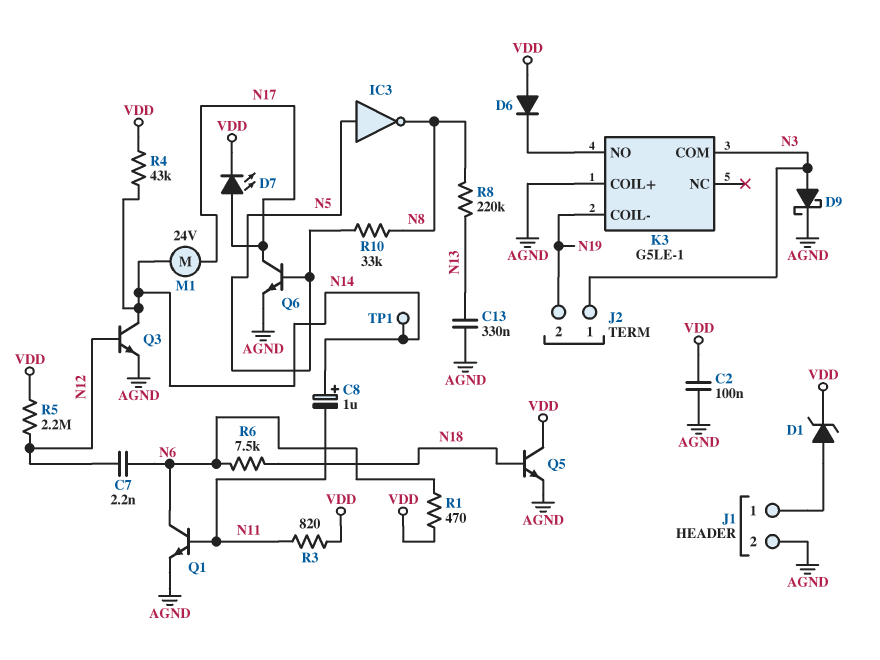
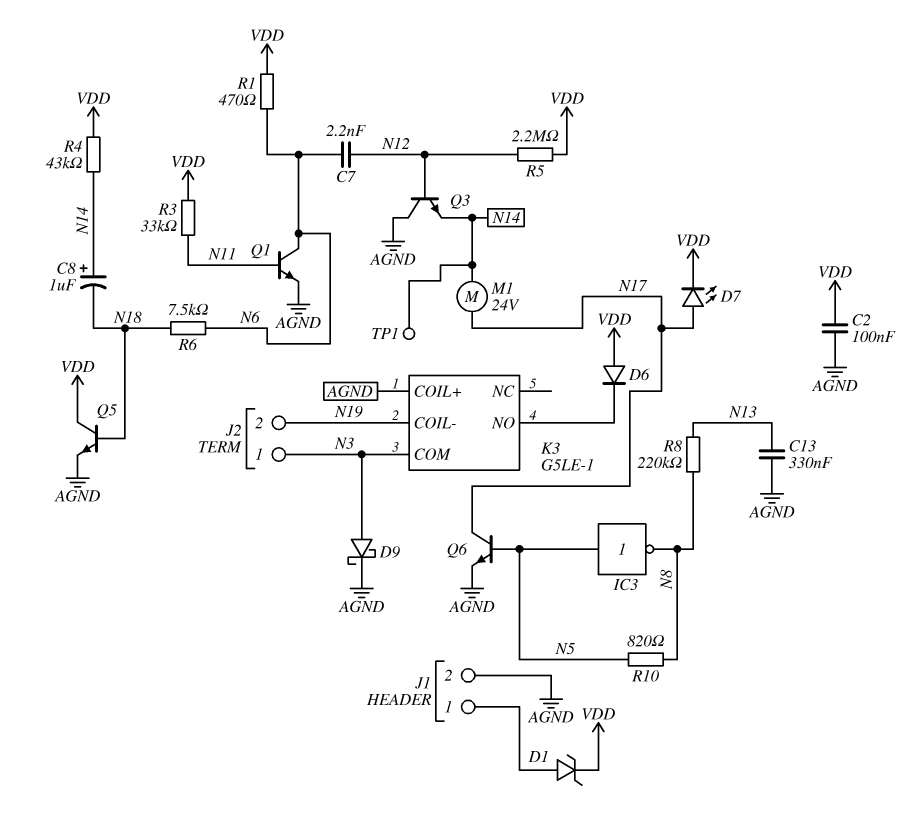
C8: 1uF (plus N14, minus N11) -> 1uF (plus N14, minus N18)
Q3: NPN (B N12, C N14, E AGND) -> NPN (B N12, C AGND, E N14)
R3: 820 (N11, VDD) -> 33k (N11, VDD)
R10: 33k (N5, N8) -> 820 (N5, N8)

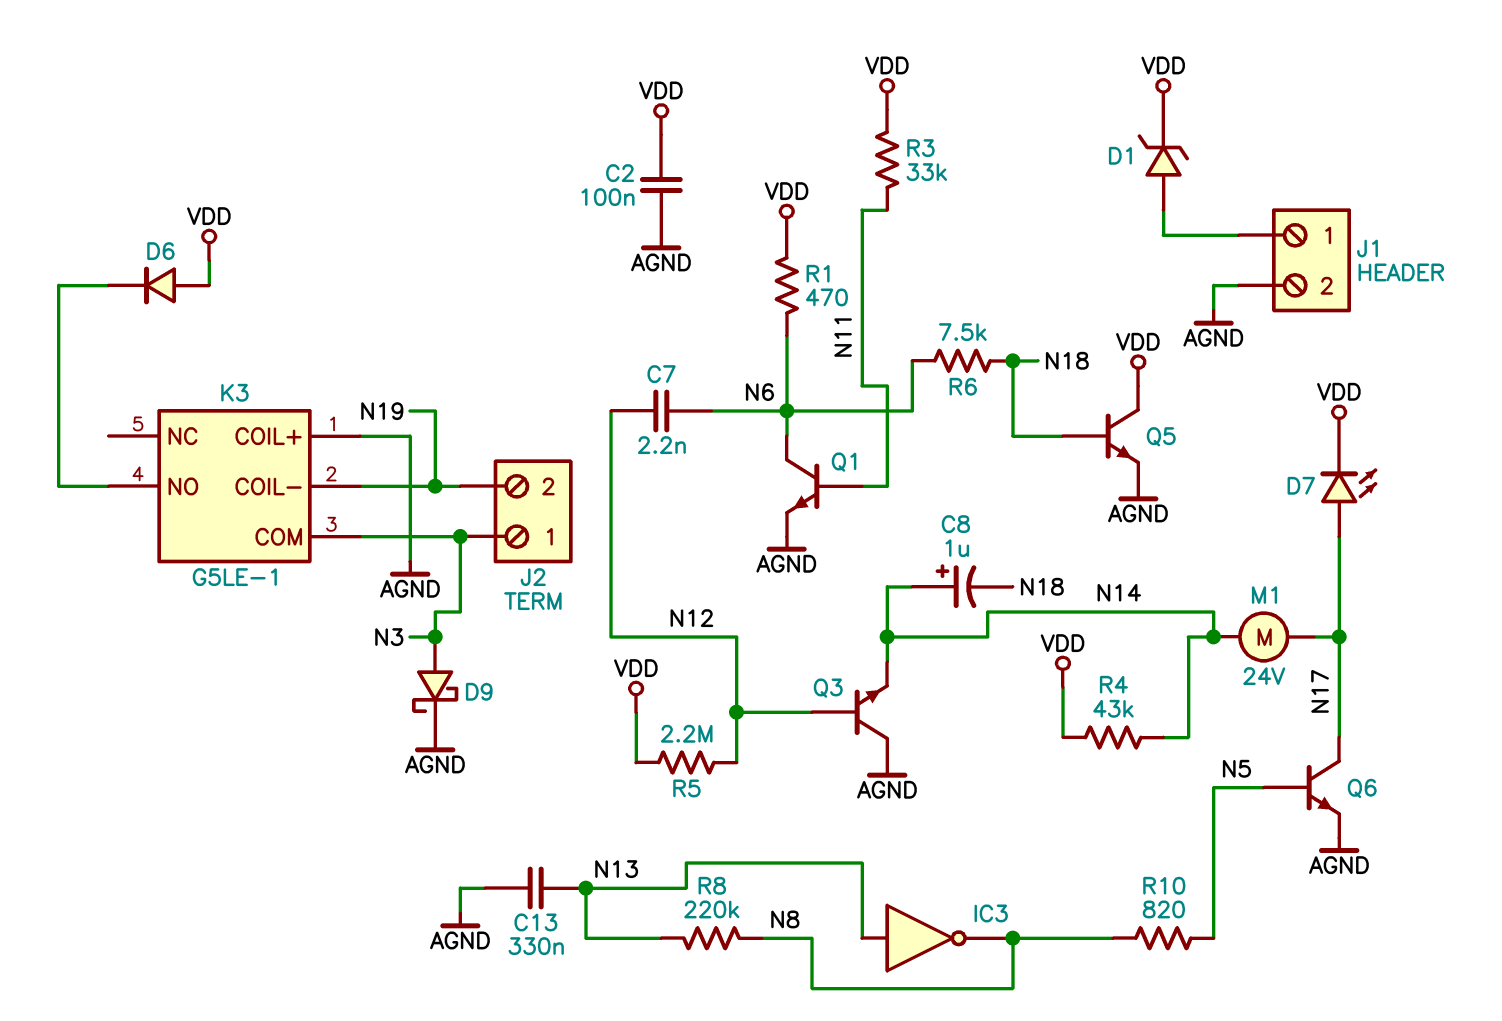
IC3: NOT (in N5, out N8) -> NOT (in N13, out N8)
TP1: test point (N14) -> none

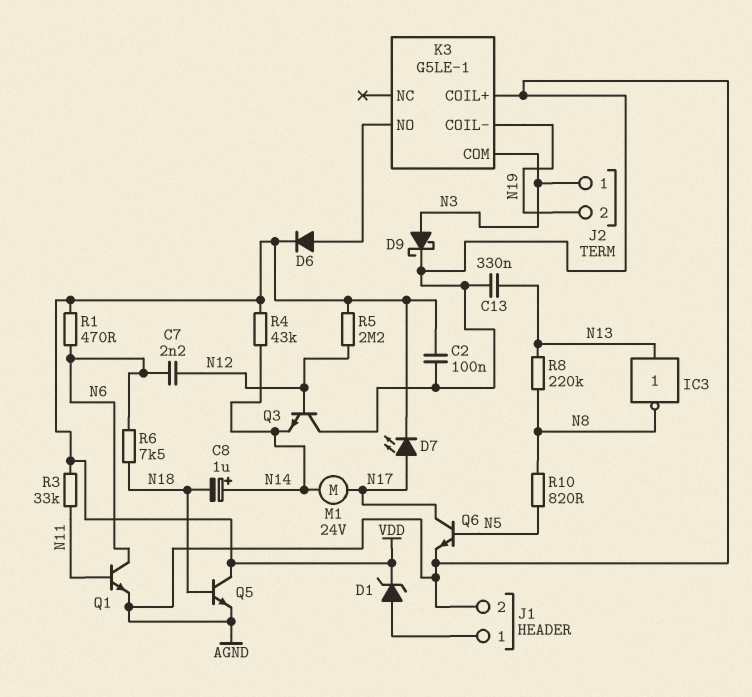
D6: diode (A VDD, K K3/NO) -> diode (A K3/NO, K VDD)

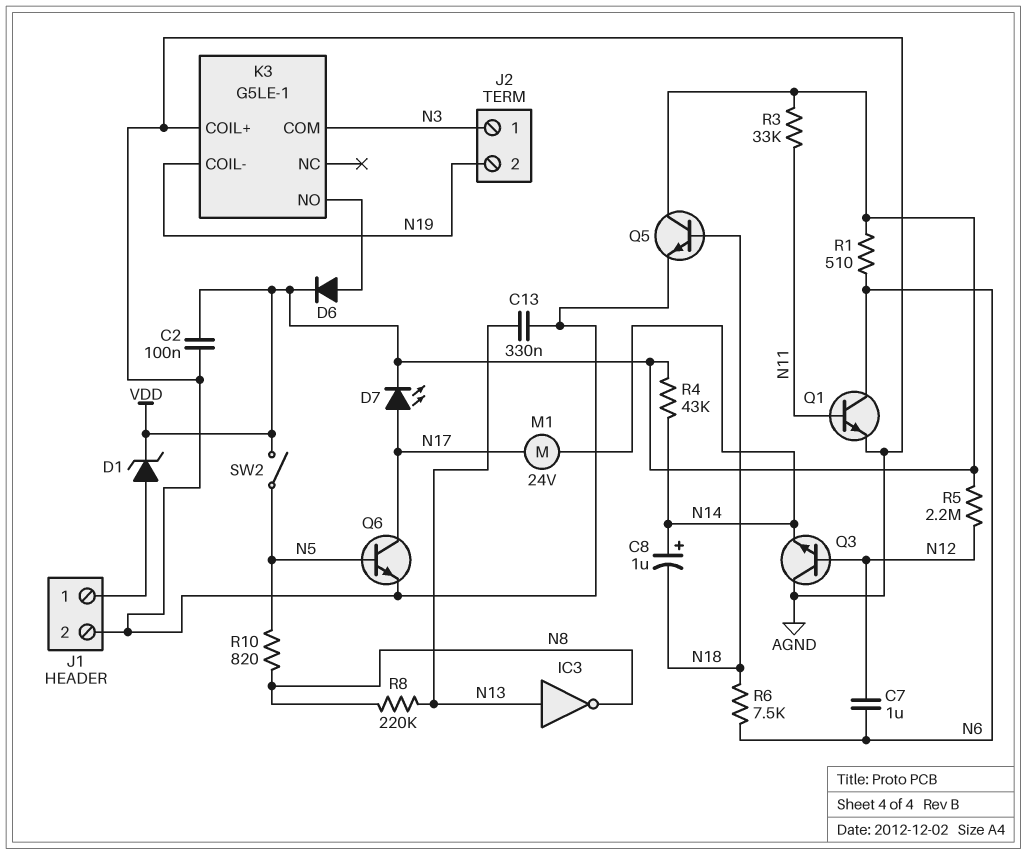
C7: 2.2nF (N6, N12) -> 1uF (N6, N12)
D9: schottky (A N3, K AGND) -> none
R1: 470 (N6, VDD) -> 510 (N6, VDD)
SW2: none -> switch (N5, VDD)

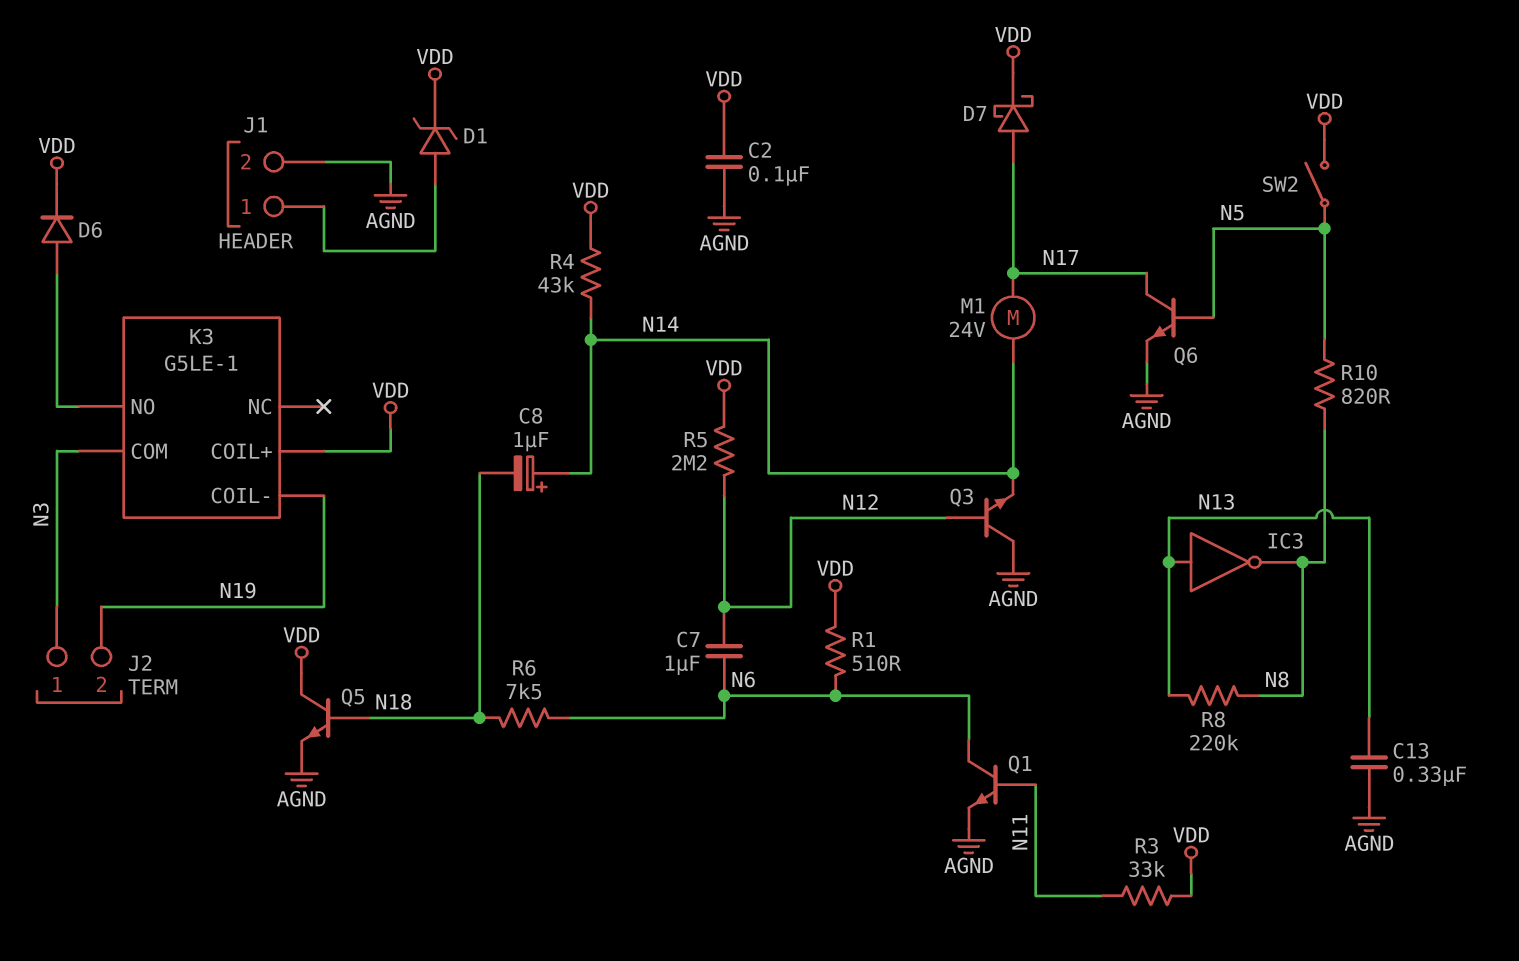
D7: LED (A N17, K VDD) -> schottky (A N17, K VDD)
K3 pin COIL+: AGND -> VDD

